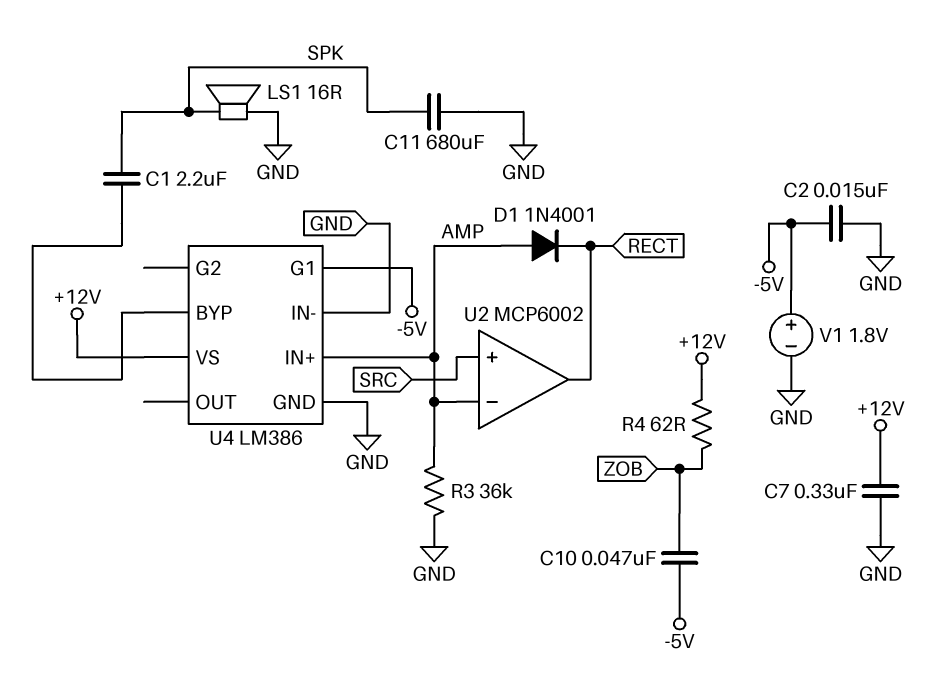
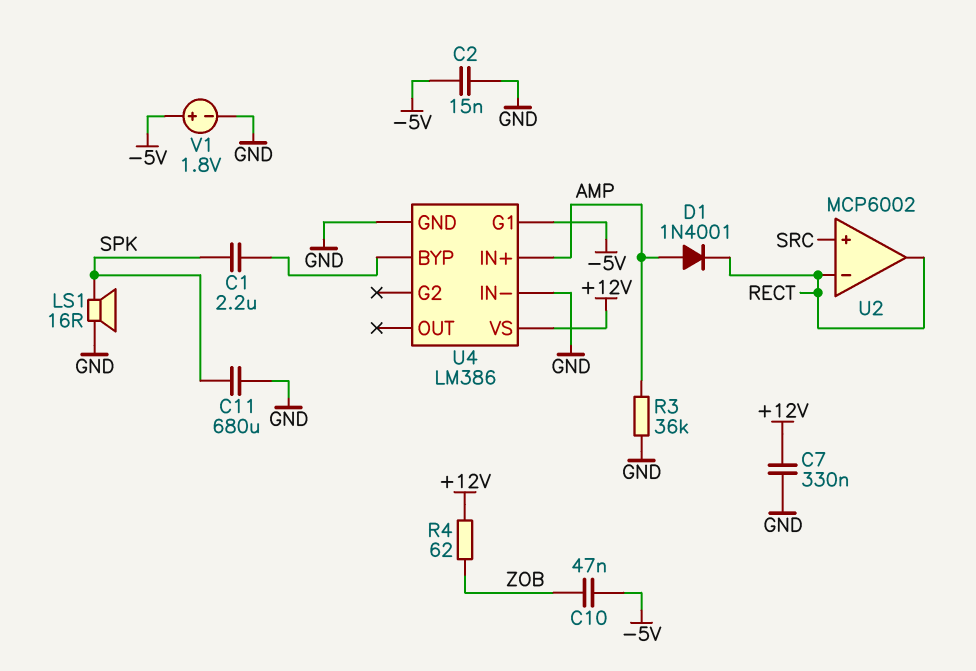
U2 pin in-: AMP -> RECT

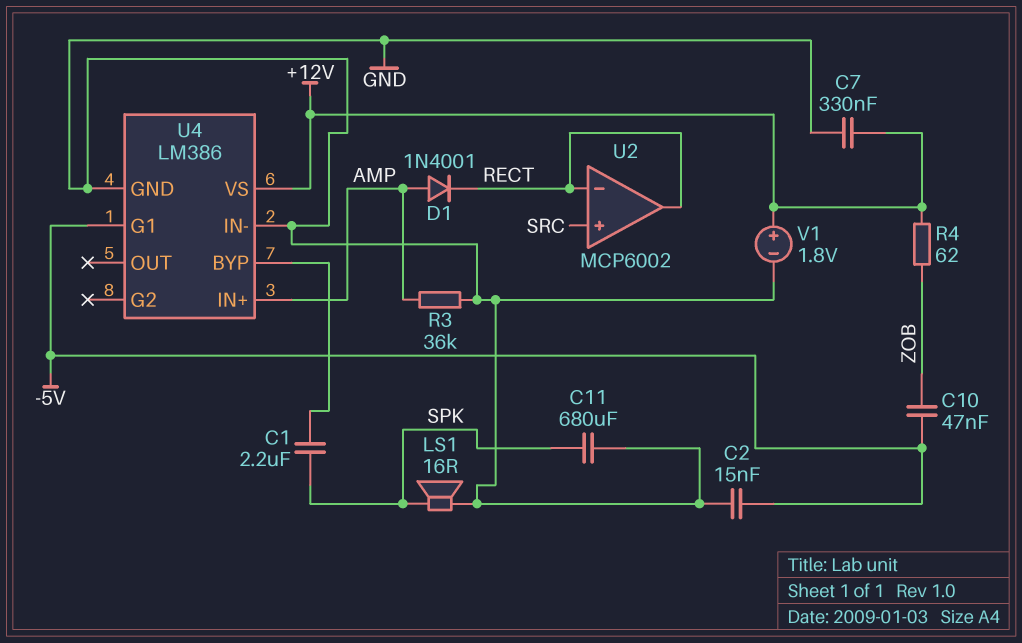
V1: 1.8V (plus -5V, minus GND) -> 1.8V (plus +12V, minus GND)

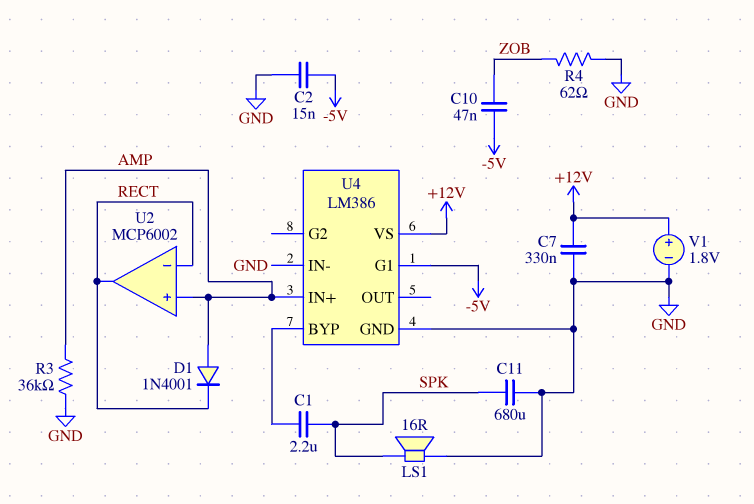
R4: 62 (+12V, ZOB) -> 62 (GND, ZOB)
U2 pin in+: SRC -> AMP

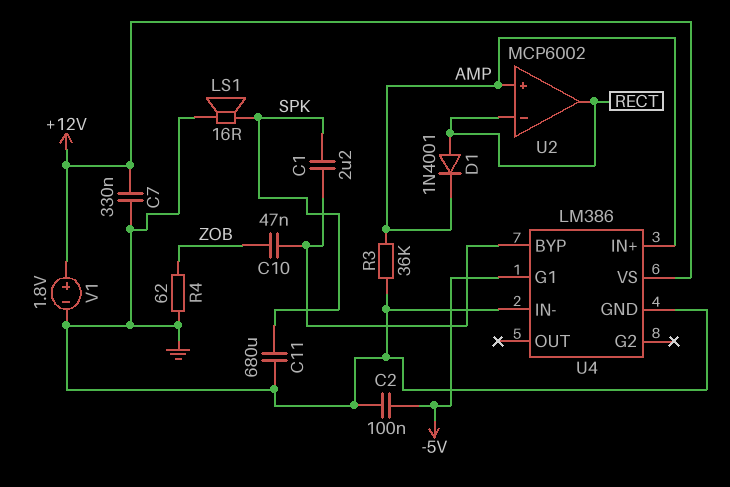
C2: 15nF (-5V, GND) -> 100nF (-5V, GND)
C10: 47nF (-5V, ZOB) -> 47nF (U4/BYP, ZOB)
D1: diode 1N4001 (A AMP, K RECT) -> diode 1N4001 (A RECT, K AMP)

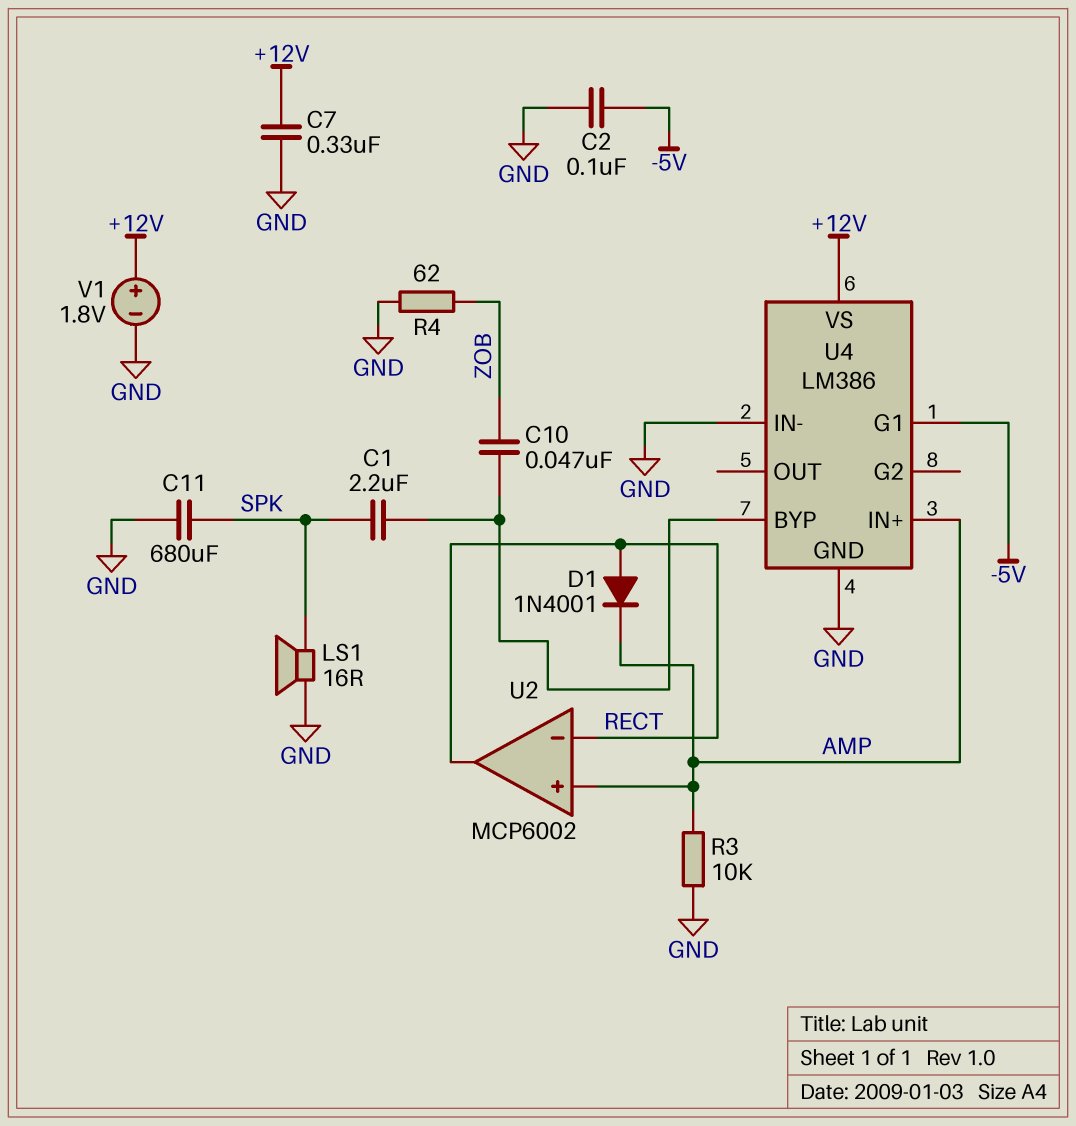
R3: 36k (AMP, GND) -> 10k (AMP, GND)

